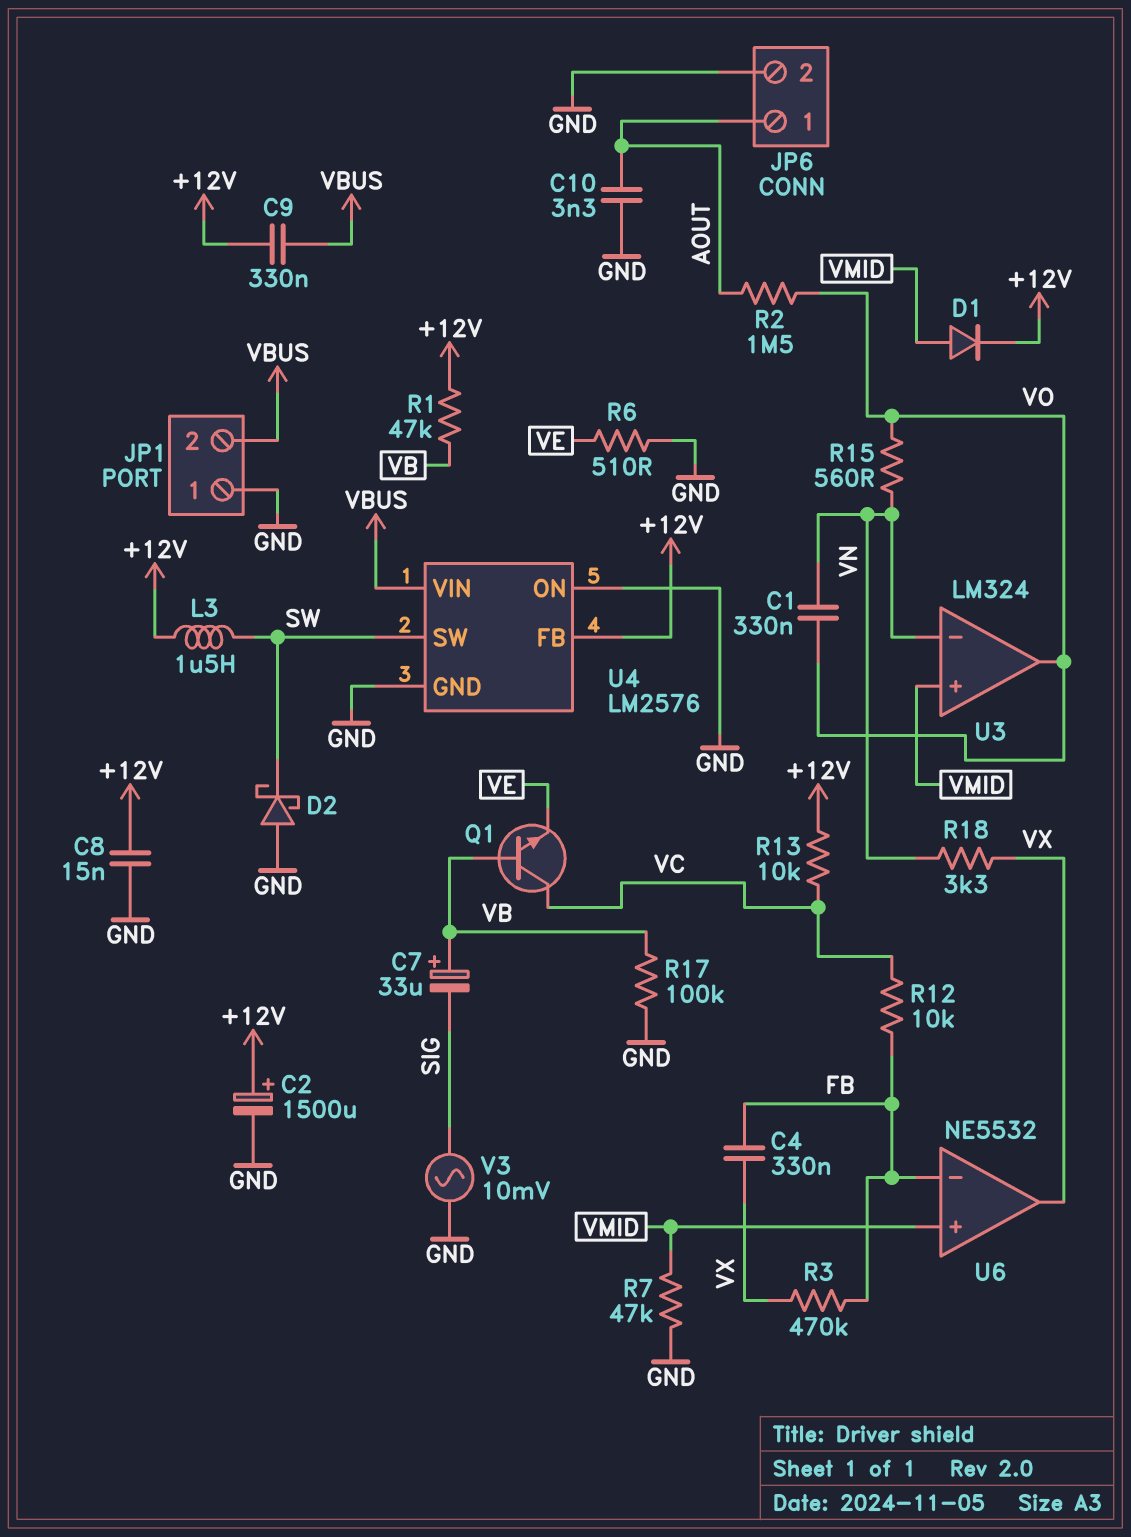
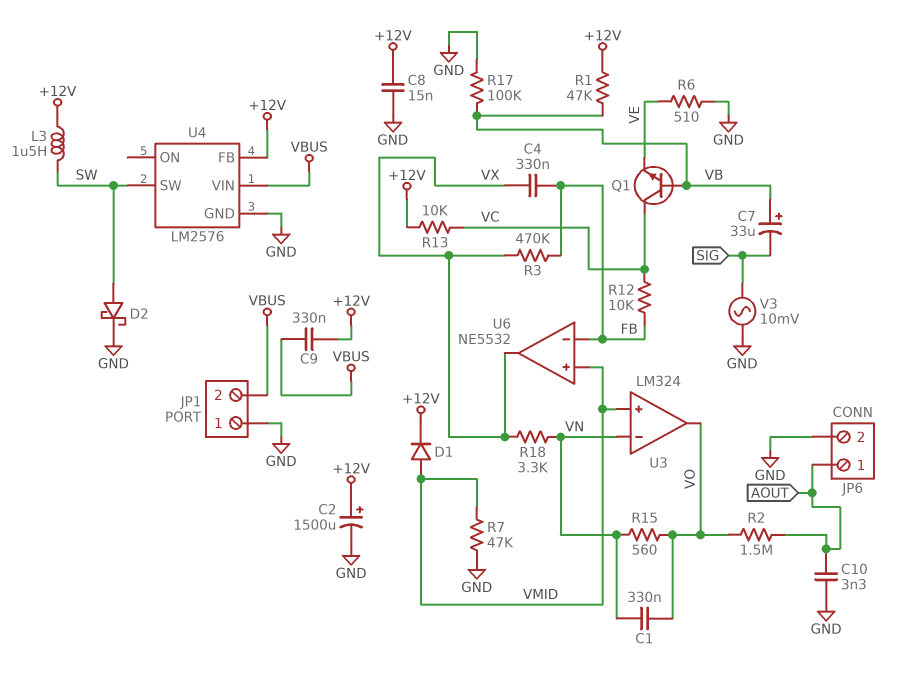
D2: schottky (A GND, K SW) -> schottky (A SW, K GND)
U4 pin ON: GND -> none

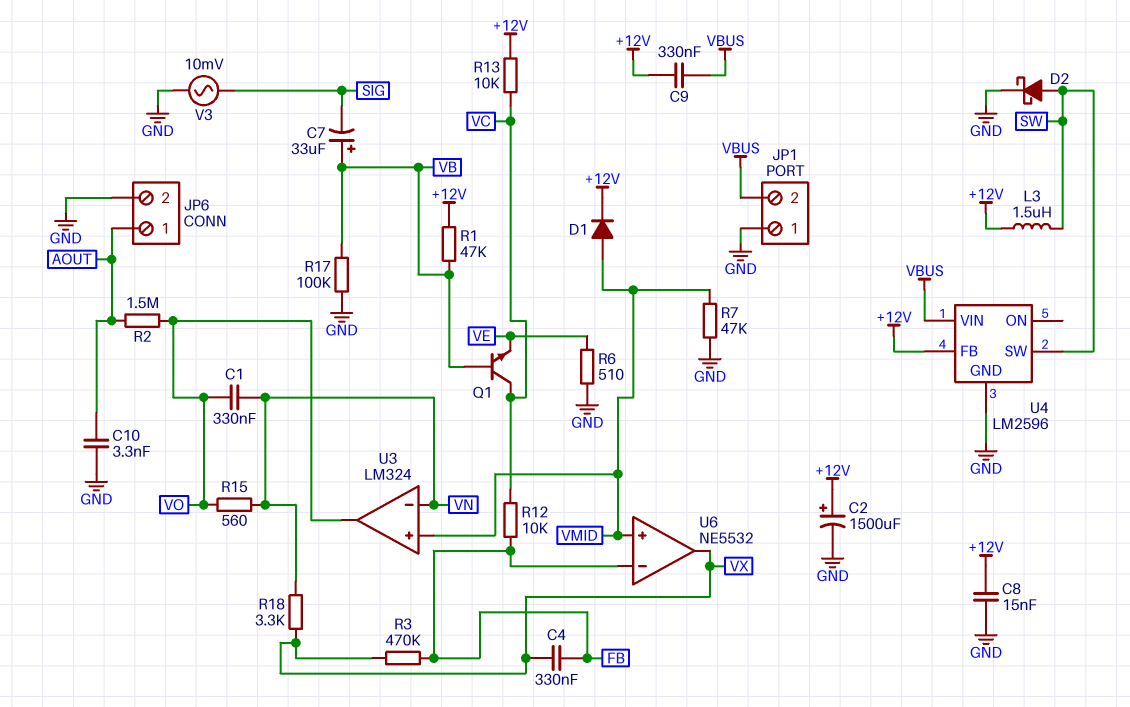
U4: LM2576 -> LM2596

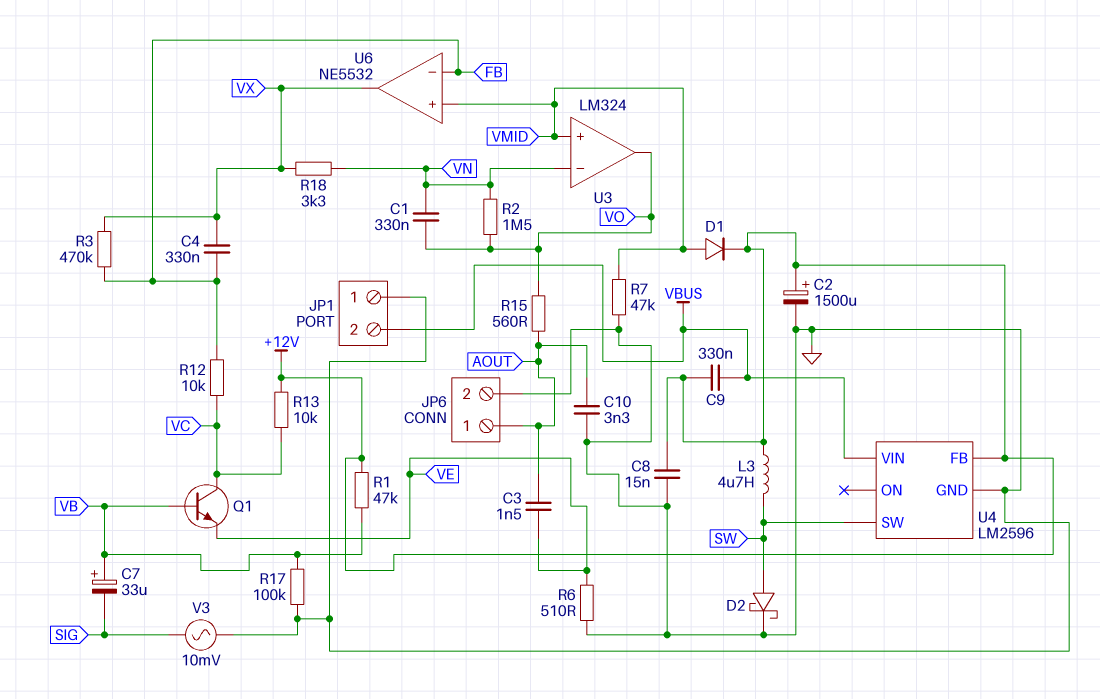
C3: none -> 1.5nF (AOUT, VE)
L3: 1.5uH (+12V, SW) -> 4.7uH (+12V, SW)
R2: 1.5M (AOUT, VO) -> 1.5M (VN, VO)
R15: 560 (VN, VO) -> 560 (AOUT, VO)

